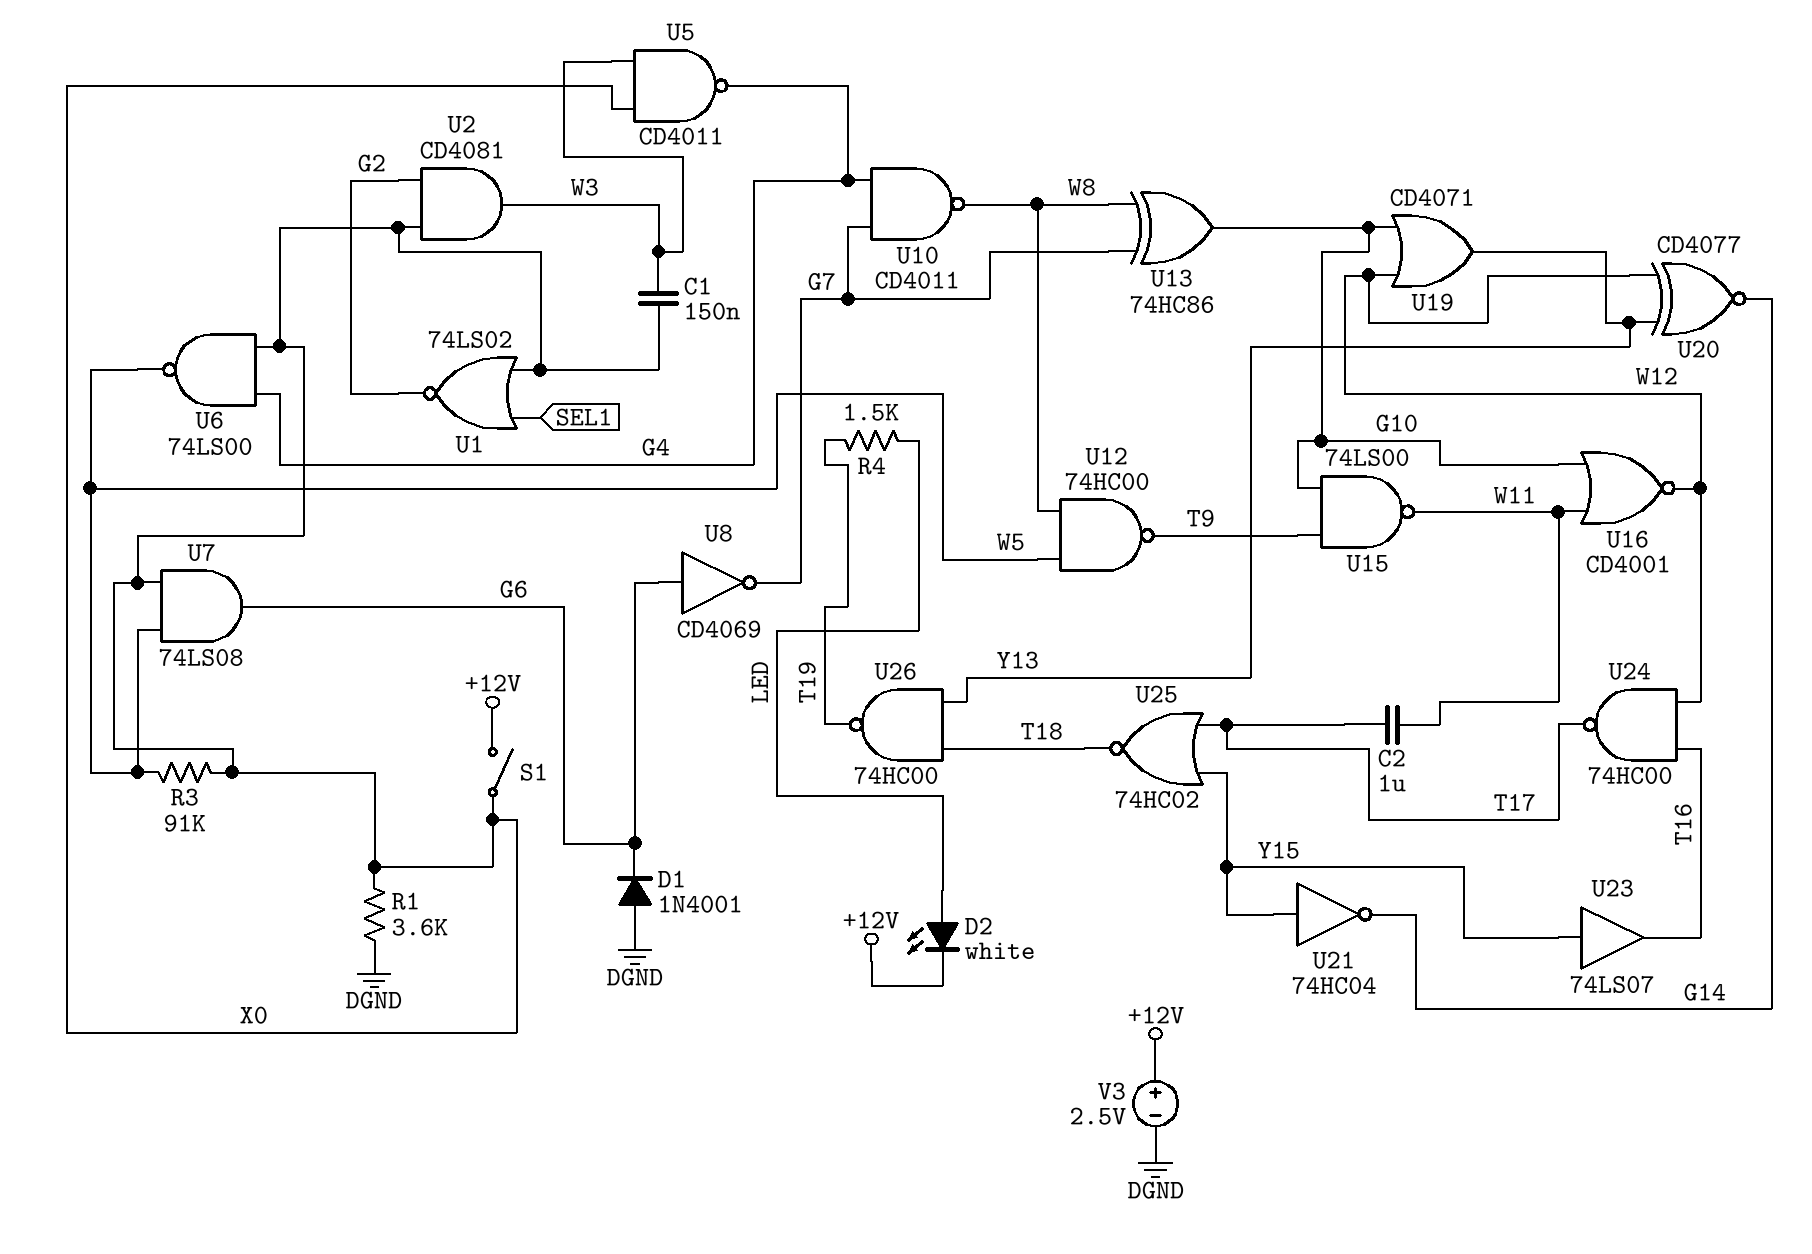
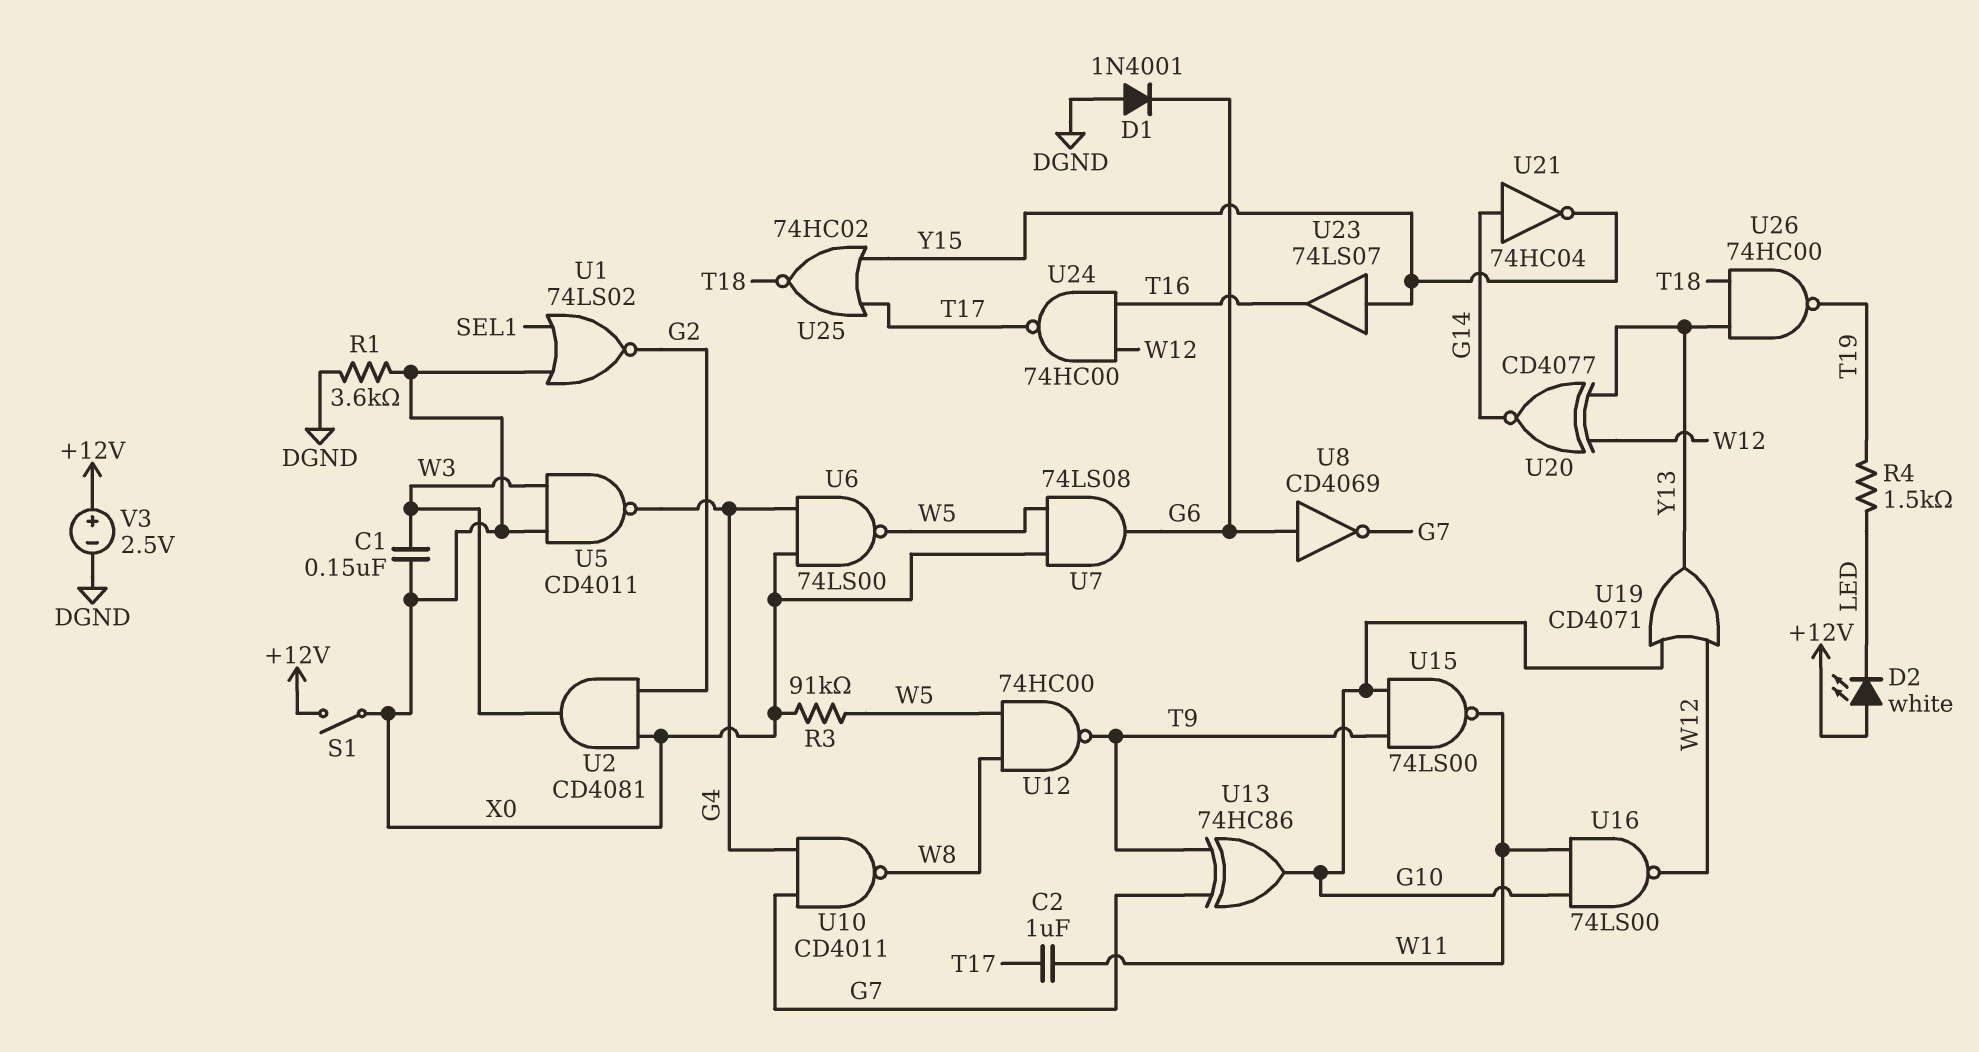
D2: LED white (A LED, K +12V) -> LED white (A +12V, K LED)
U13: XOR 74HC86 (in G7, in W8, out G10) -> XOR 74HC86 (in G7, in T9, out G10)
U16: NOR CD4001 (in G10, in W11, out W12) -> NAND 74LS00 (in G10, in W11, out W12)
U21: NOT 74HC04 (in Y15, out G14) -> NOT 74HC04 (in G14, out Y15)

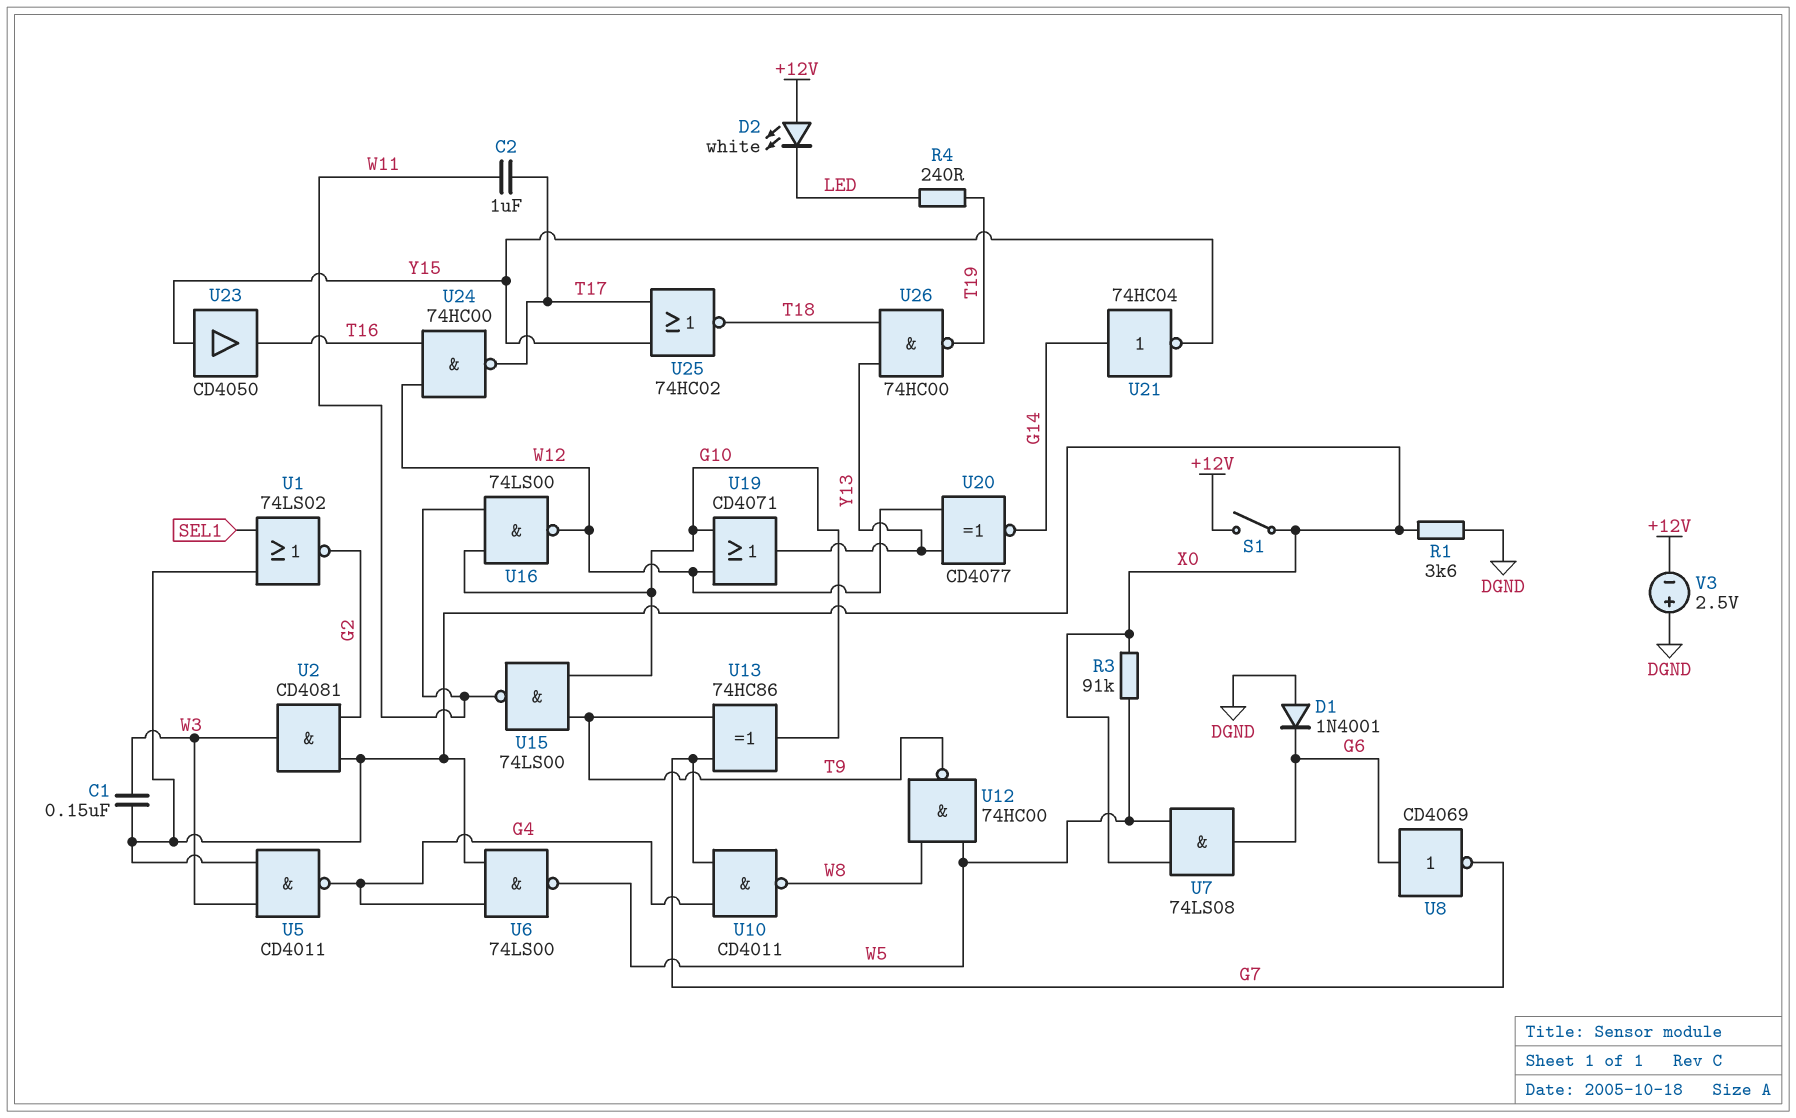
R4: 1.5k (LED, T19) -> 240 (LED, T19)
U23: buffer 74LS07 (in Y15, out T16) -> buffer CD4050 (in Y15, out T16)
V3: 2.5V (plus +12V, minus DGND) -> 2.5V (plus DGND, minus +12V)

